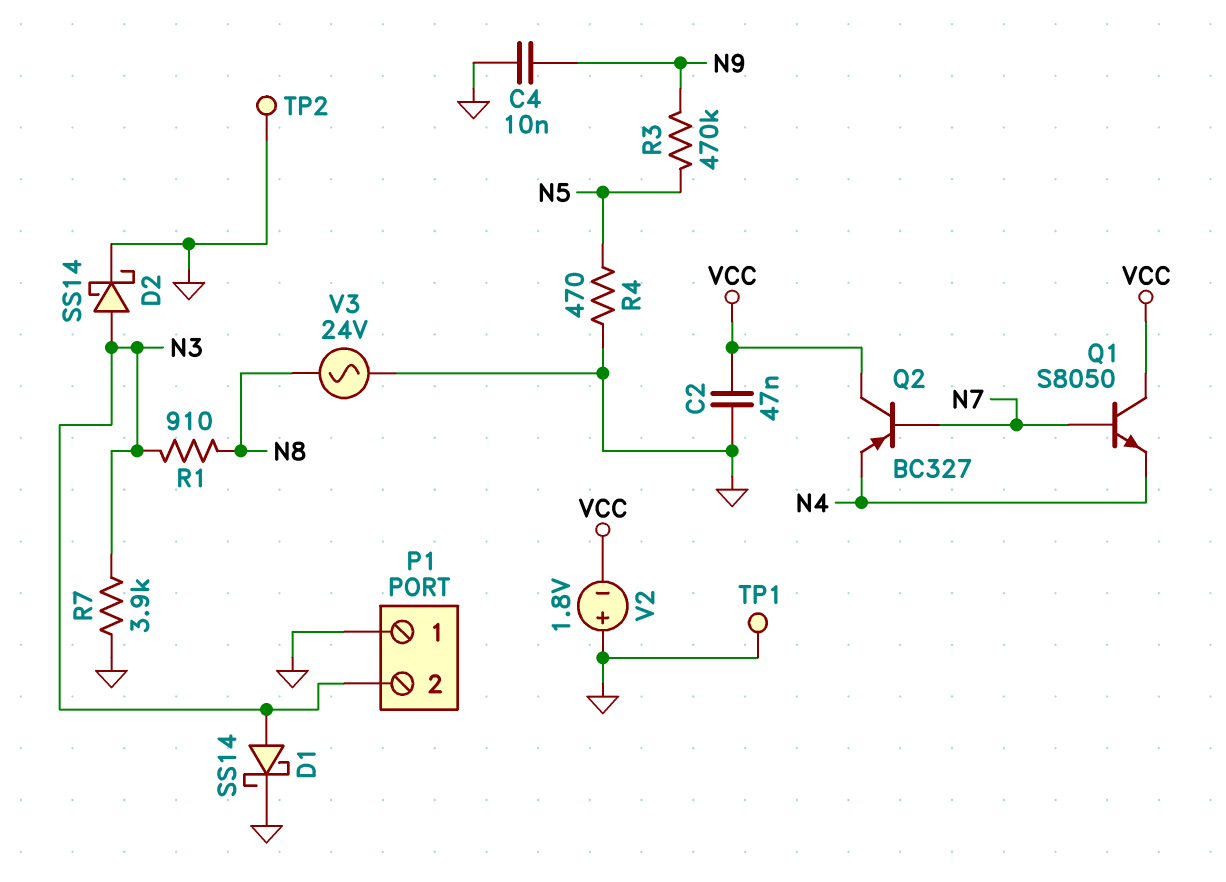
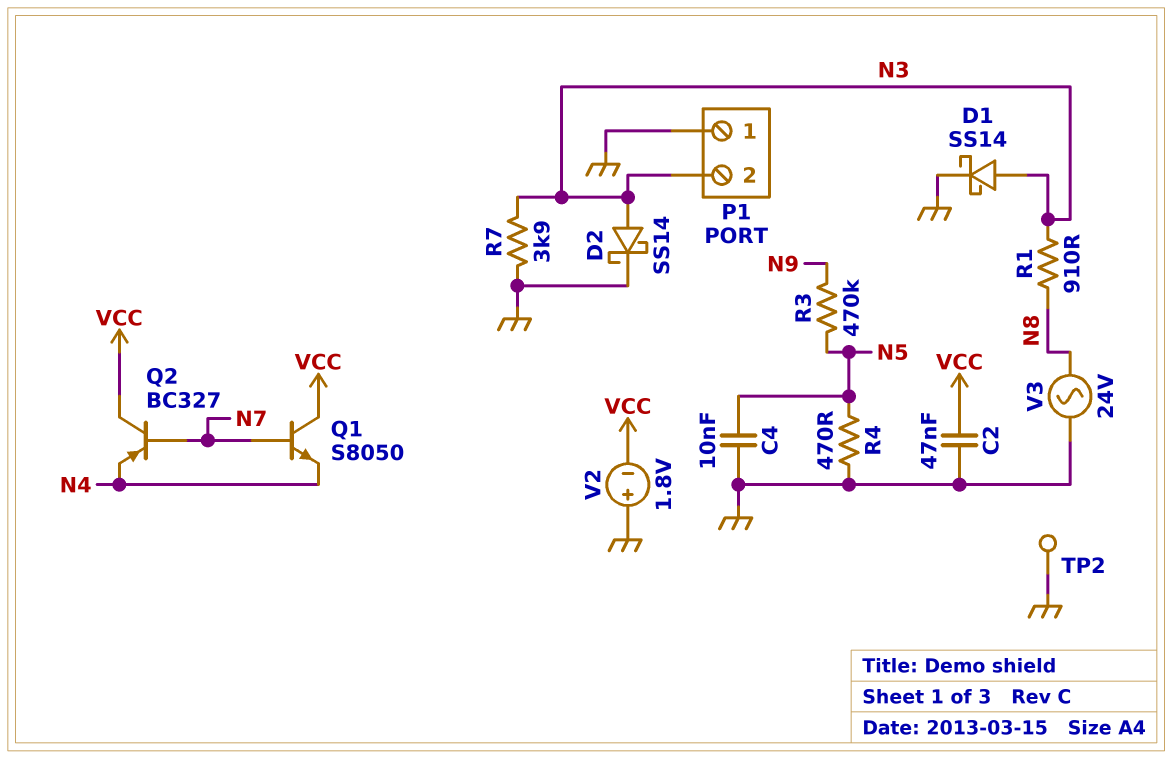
C4: 10nF (GND, N9) -> 10nF (GND, N5)
TP1: test point (GND) -> none

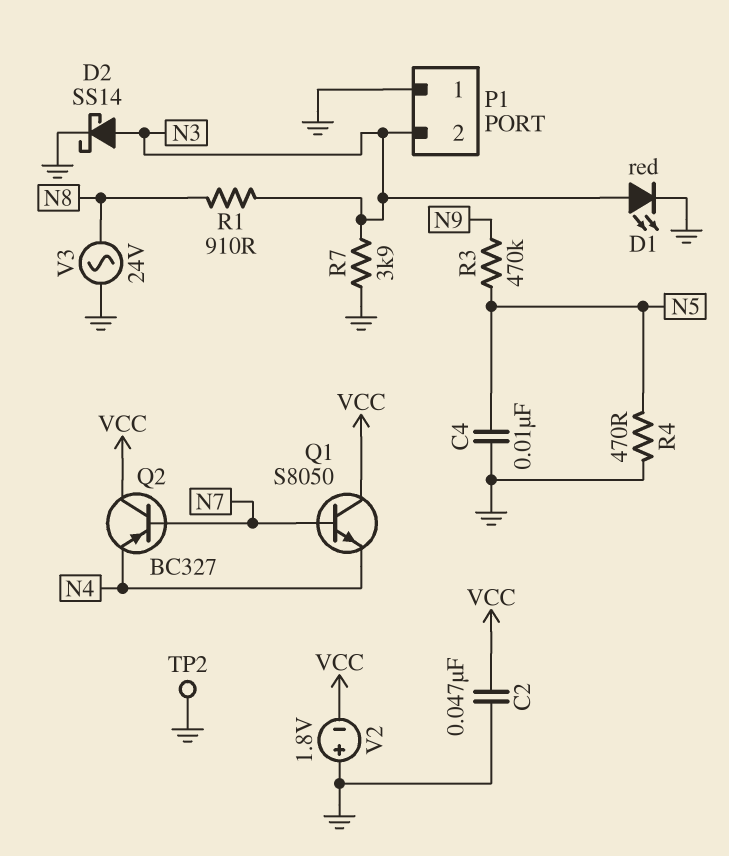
D1: schottky SS14 (A N3, K GND) -> LED red (A N3, K GND)

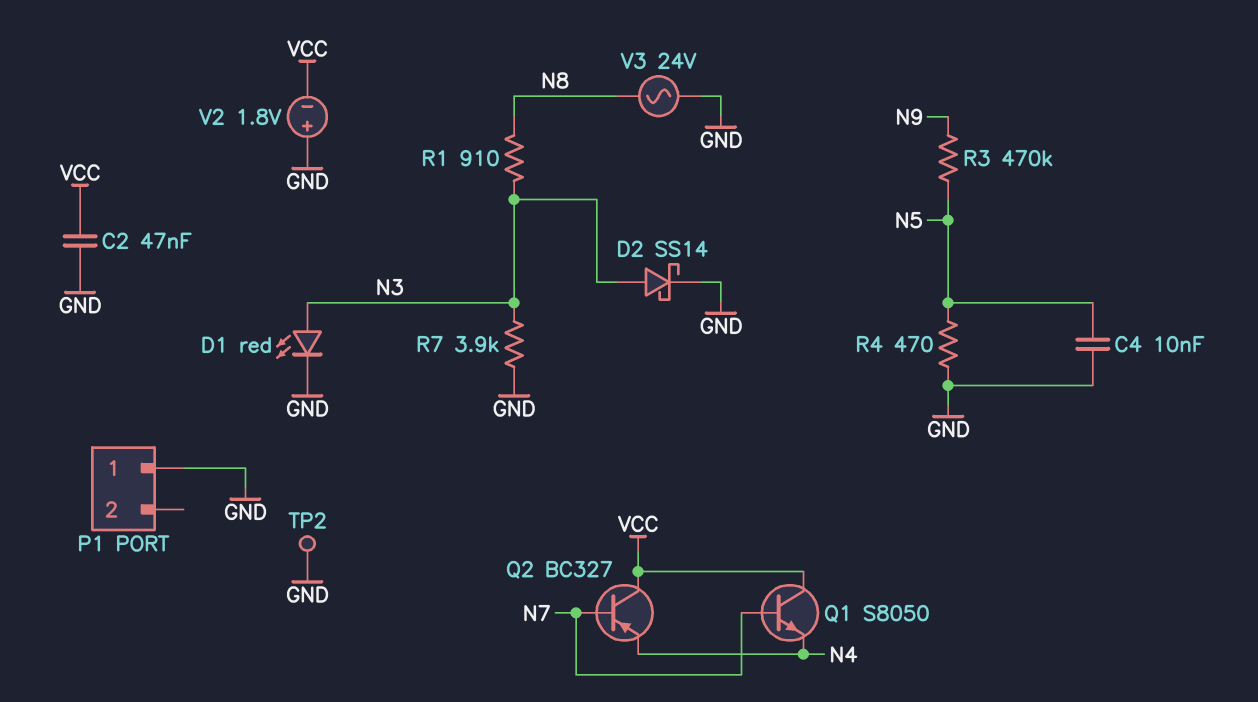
P1 pin 2: N3 -> none

